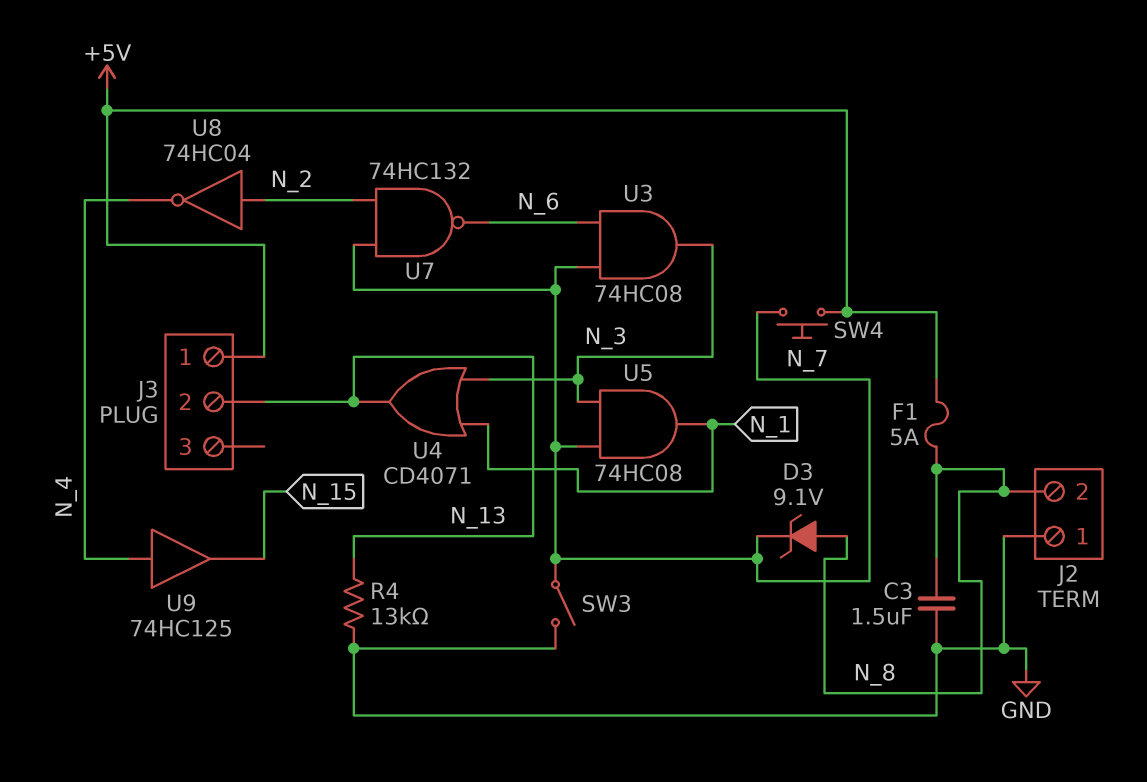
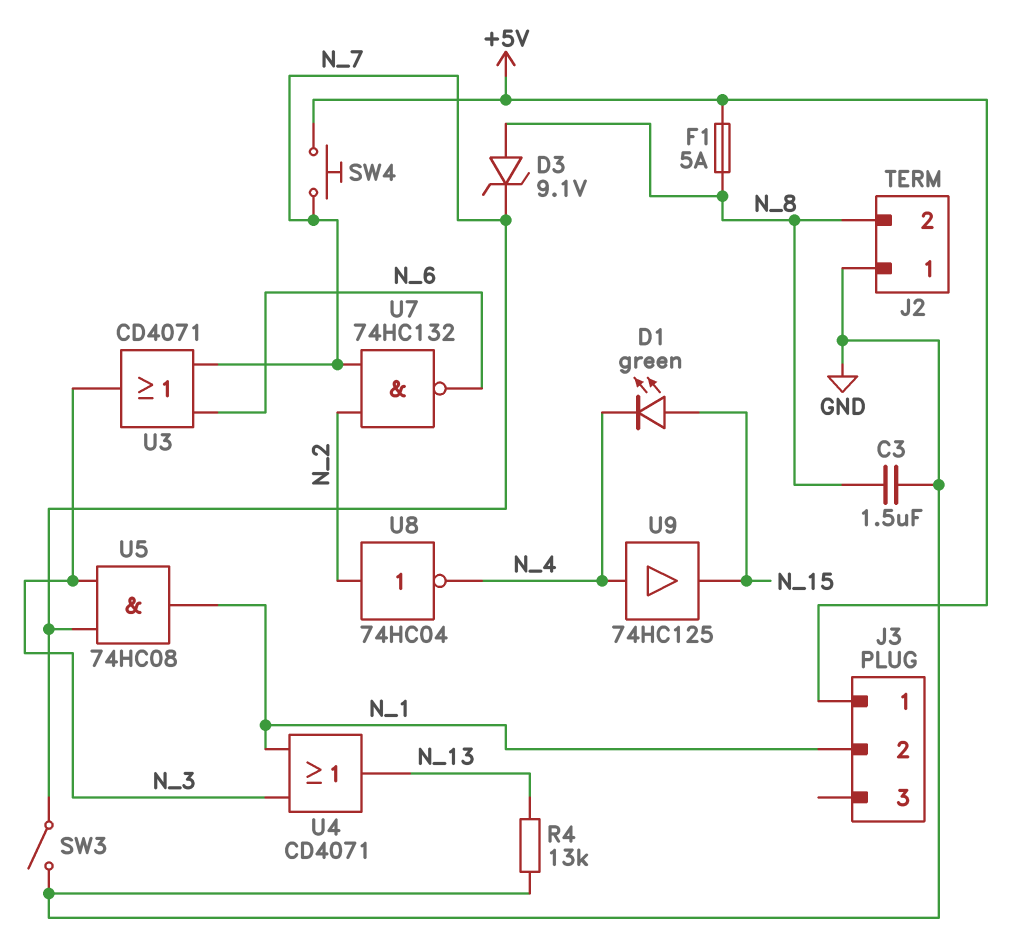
D1: none -> LED green (A N_15, K N_4)
J3 pin 2: N_13 -> N_1
U3: AND 74HC08 (in N_6, in N_7, out N_3) -> OR CD4071 (in N_6, in N_7, out N_3)

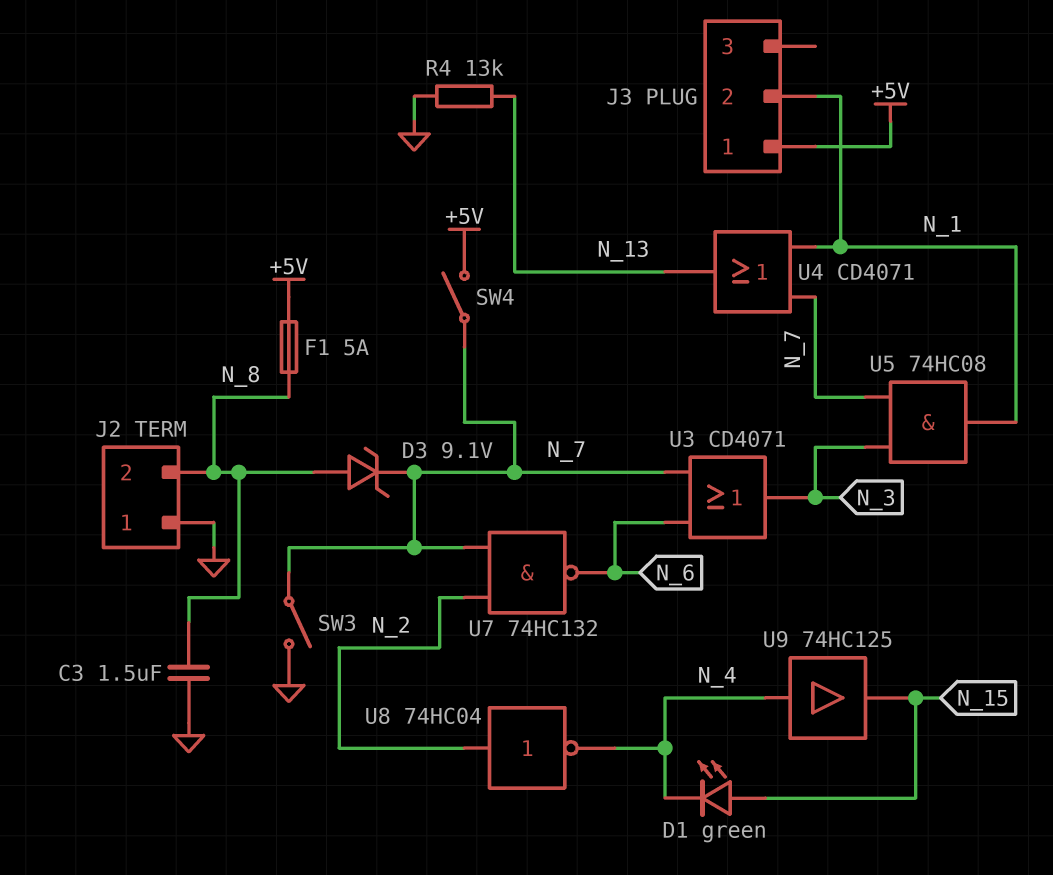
SW4: button (+5V, N_7) -> switch (+5V, N_7)
U4: OR CD4071 (in N_1, in N_3, out N_13) -> OR CD4071 (in N_1, in N_7, out N_13)

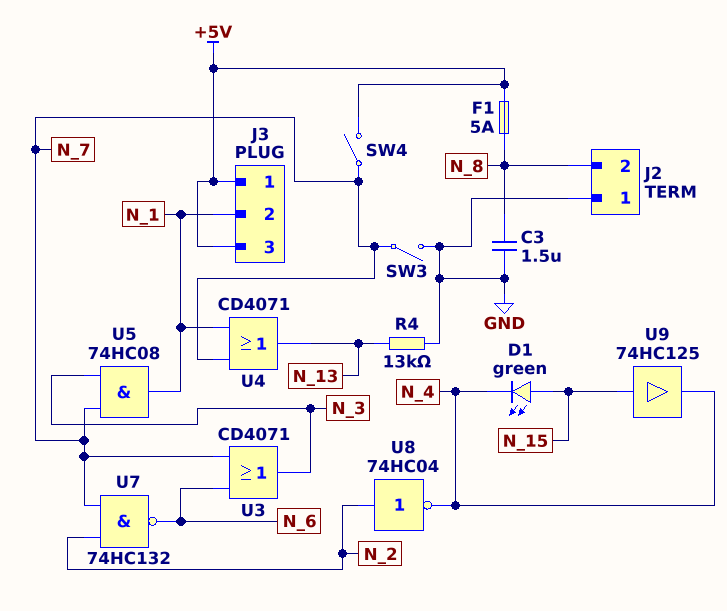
D3: zener 9.1V (A N_8, K N_7) -> none
J3 pin 3: none -> +5V
U9: buffer 74HC125 (in N_4, out N_15) -> buffer 74HC125 (in N_15, out N_4)

